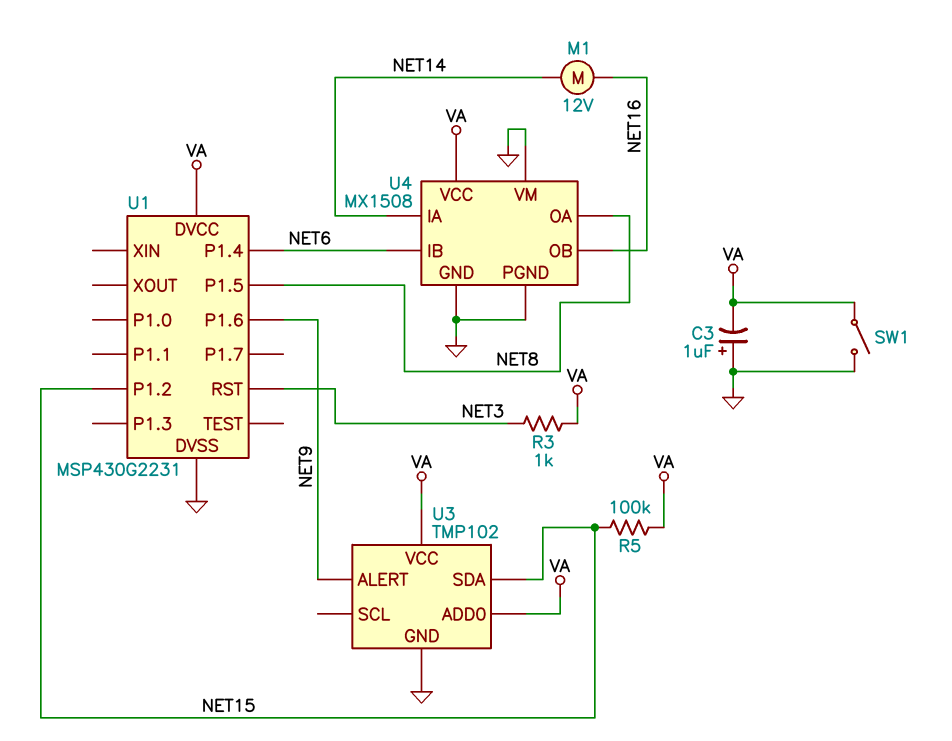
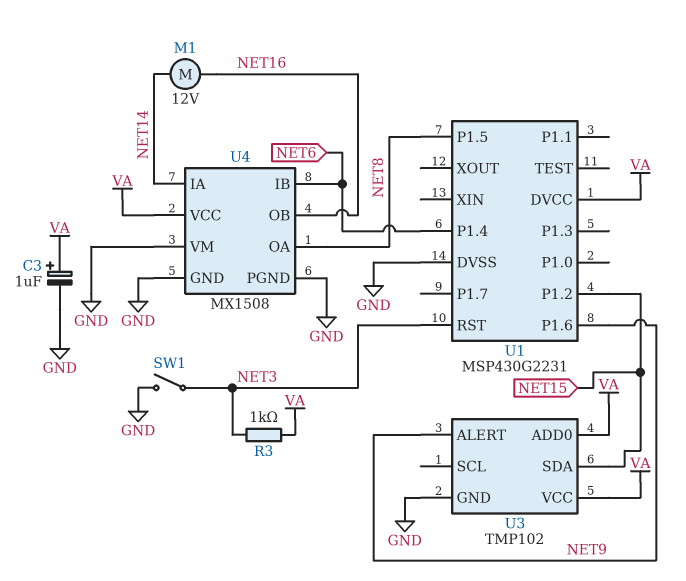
C3: 1uF (plus GND, minus VA) -> 1uF (plus VA, minus GND)
R5: 100k (NET15, VA) -> none
SW1: switch (GND, VA) -> switch (GND, NET3)

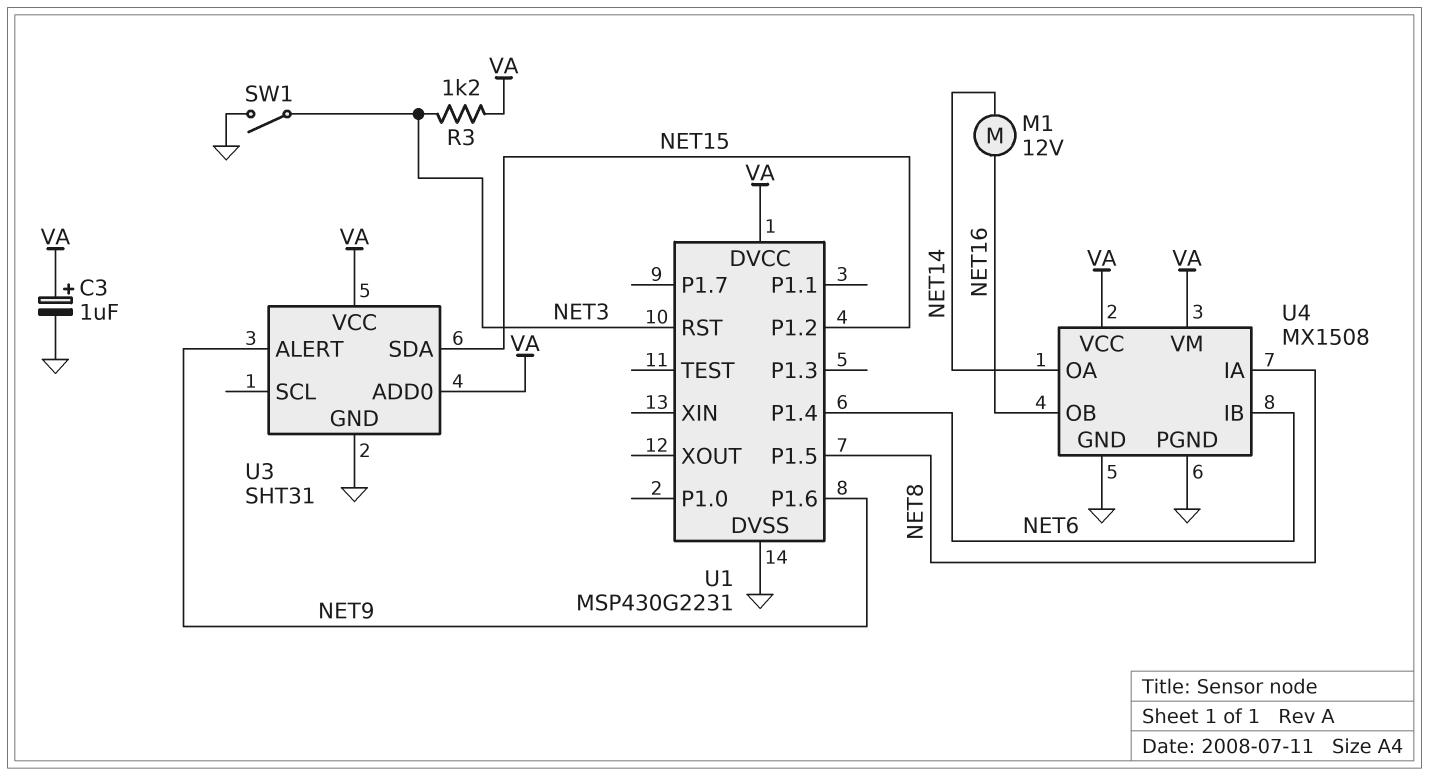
R3: 1k (NET3, VA) -> 1.2k (NET3, VA)
U3: TMP102 -> SHT31
U4 pin IA: NET14 -> NET8
U4 pin OA: NET8 -> NET14
U4 pin VM: GND -> VA

